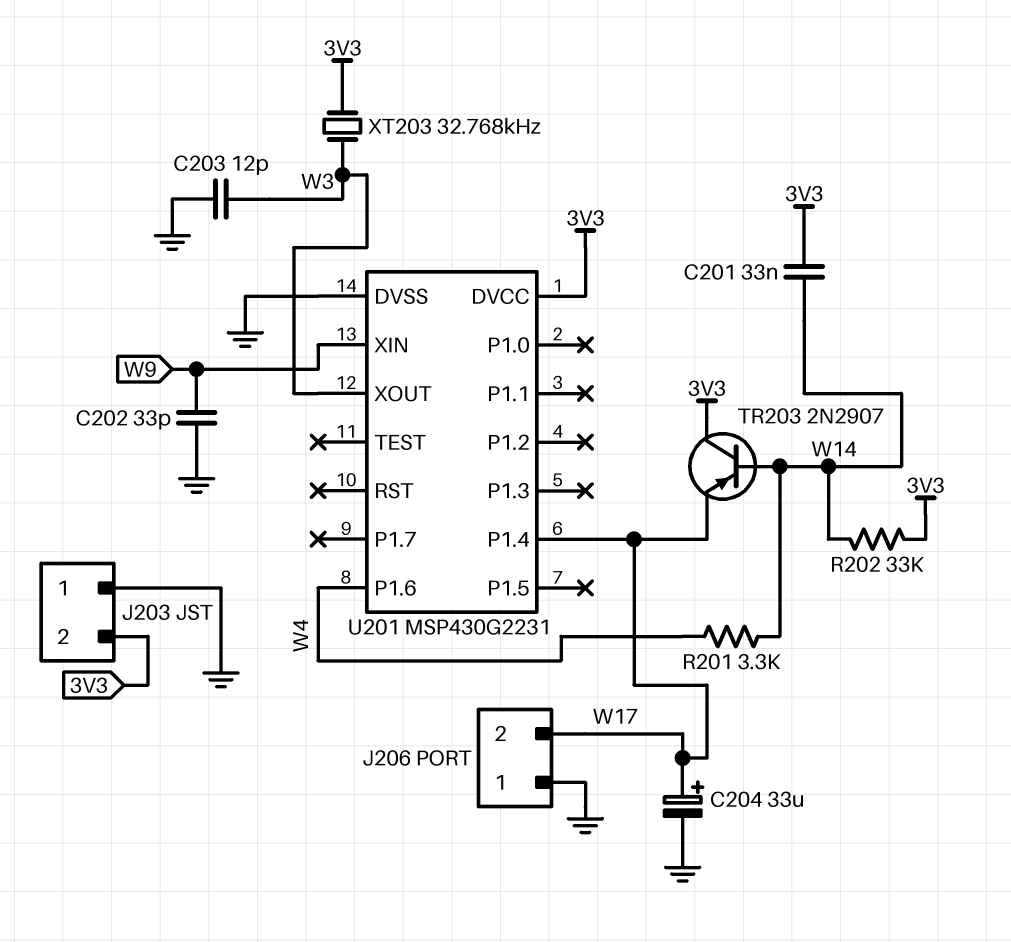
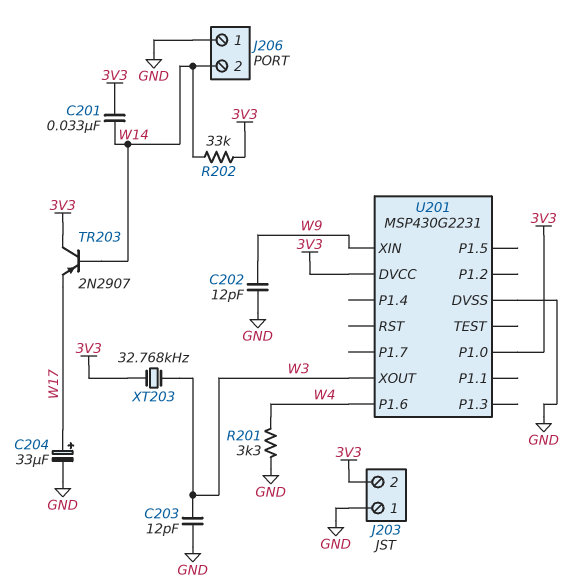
C202: 33pF (GND, W9) -> 12pF (GND, W9)
J206 pin 2: W17 -> W14
R201: 3.3k (W4, W14) -> 3.3k (GND, W4)
U201 pin P1.0: none -> 3V3
U201 pin P1.4: W17 -> none

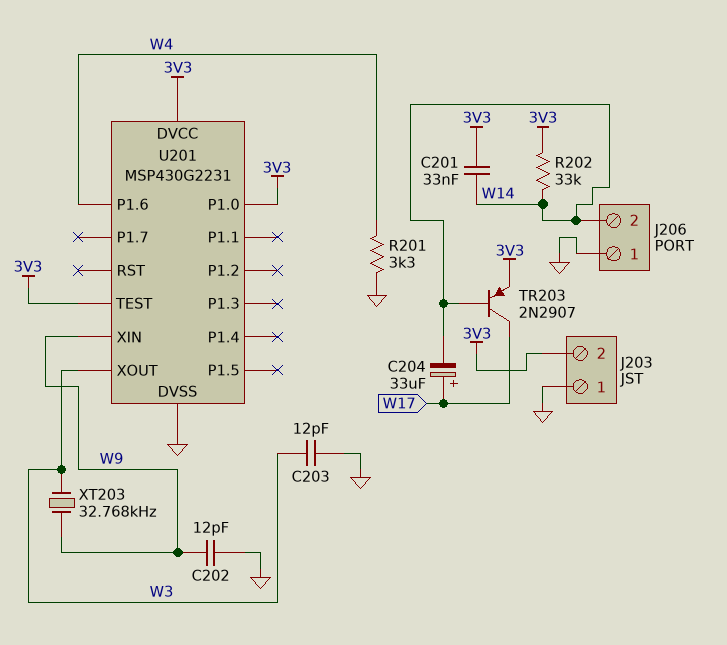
C204: 33uF (plus W17, minus GND) -> 33uF (plus W17, minus W14)
TR203: PNP 2N2907 (B W14, C 3V3, E W17) -> PNP 2N2907 (B W14, C W17, E 3V3)
U201 pin TEST: none -> 3V3
XT203: 32.768kHz (3V3, W3) -> 32.768kHz (W3, W9)

